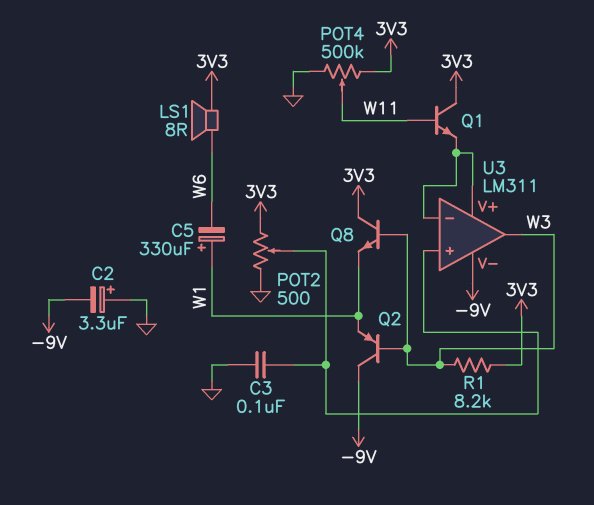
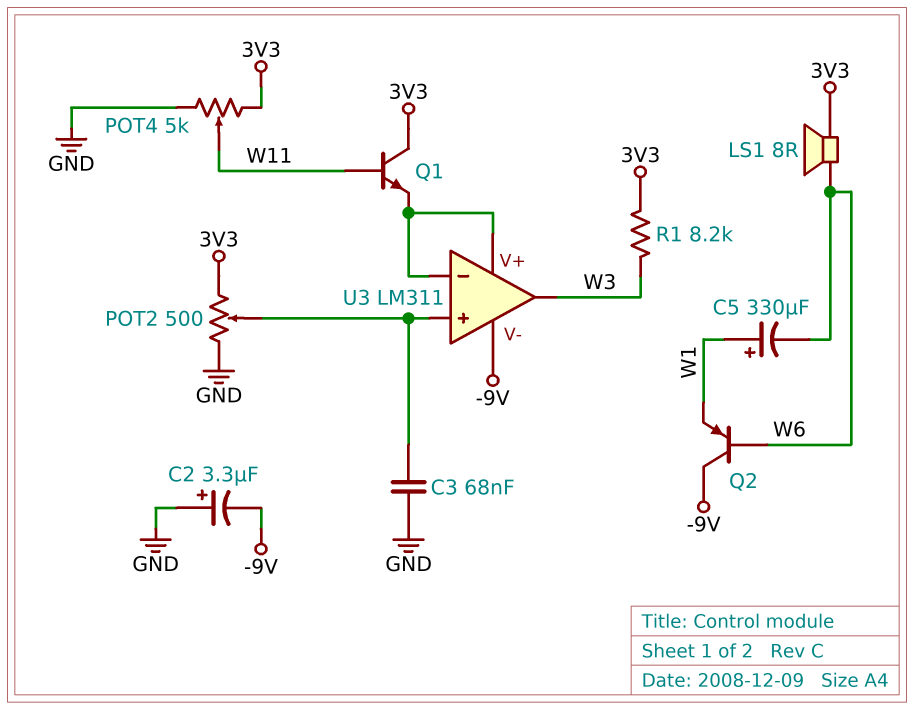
C3: 100nF (GND, U3/in+) -> 68nF (GND, U3/in+)
POT4: 500k (3V3, GND, wiper W11) -> 5k (3V3, GND, wiper W11)
Q2: PNP (B W3, C -9V, E W1) -> PNP (B W6, C -9V, E W1)
Q8: NPN (B W3, C 3V3, E W1) -> none

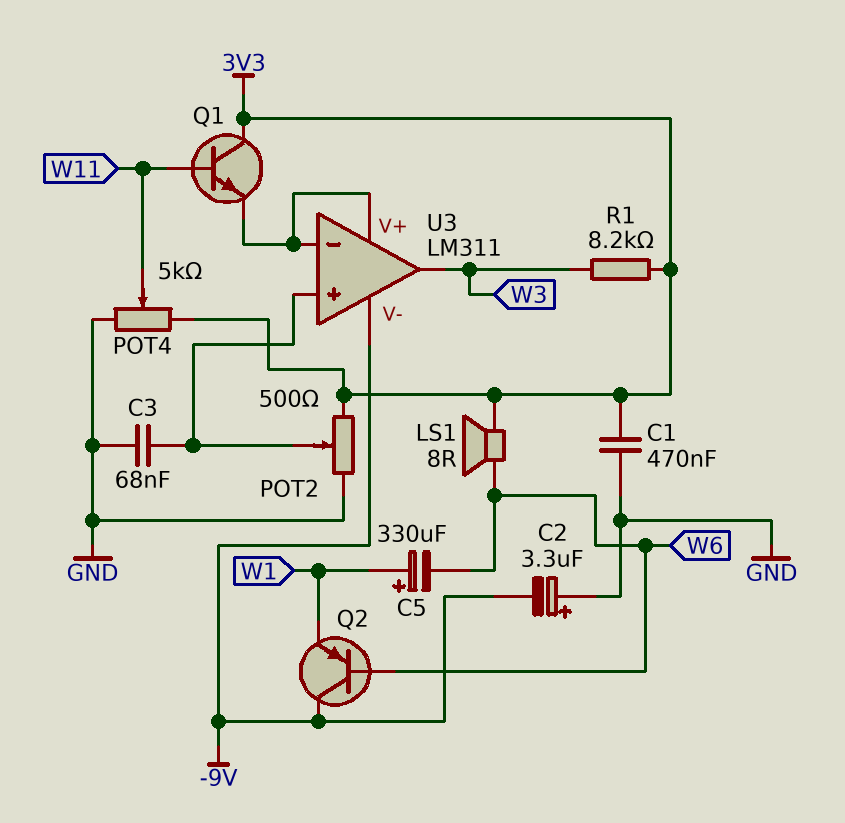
C1: none -> 470nF (3V3, GND)

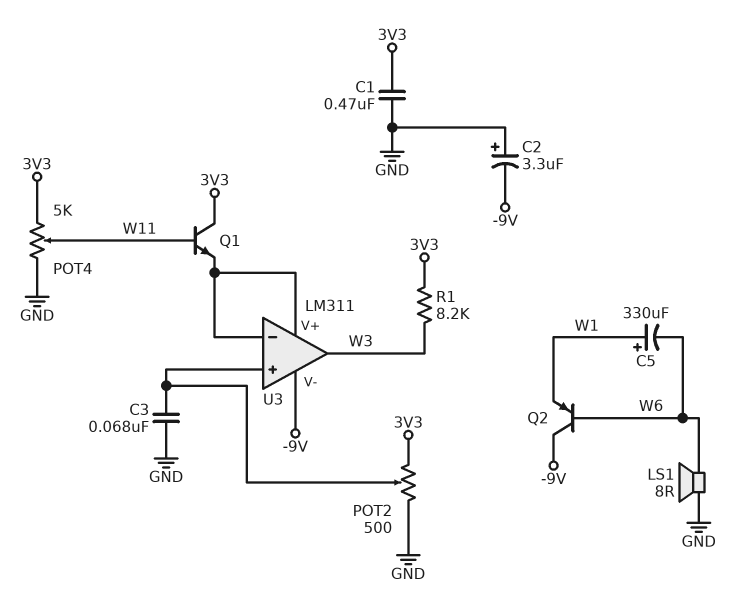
LS1: speaker 8R (3V3, W6) -> speaker 8R (GND, W6)

